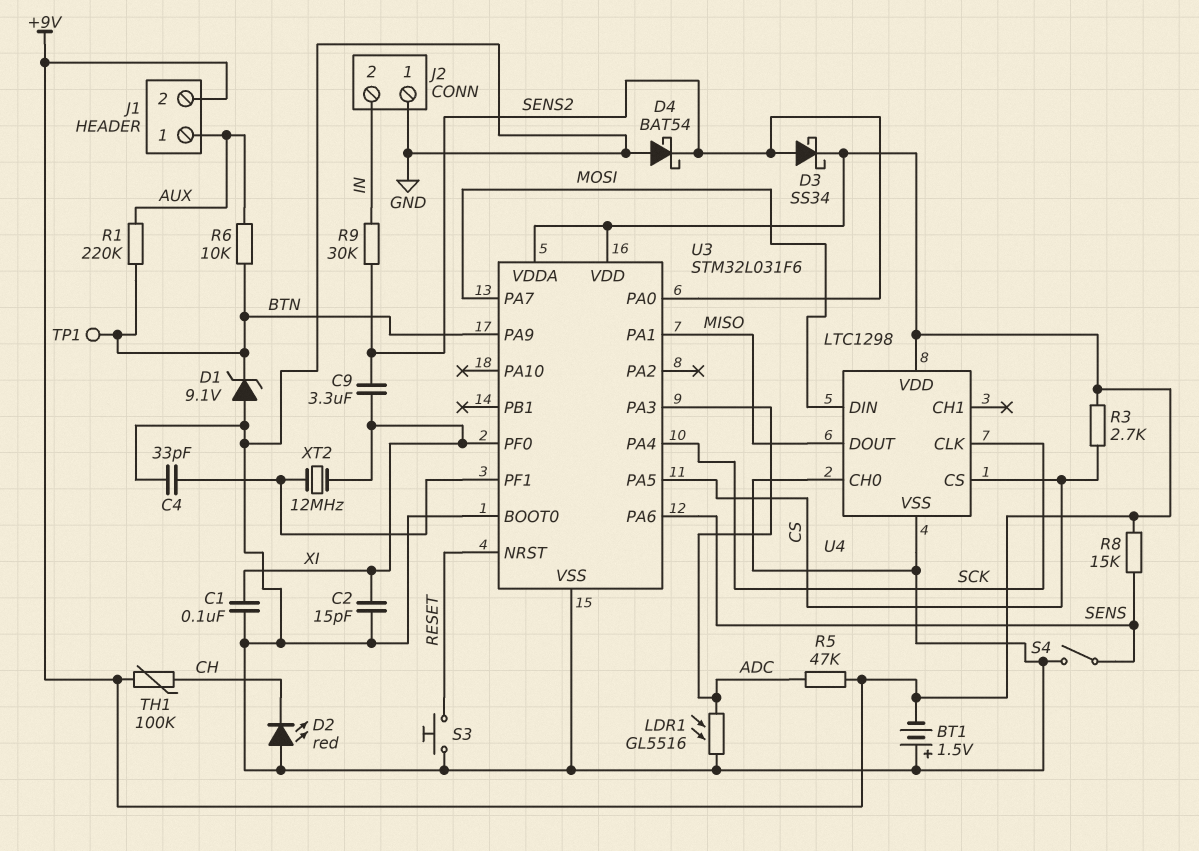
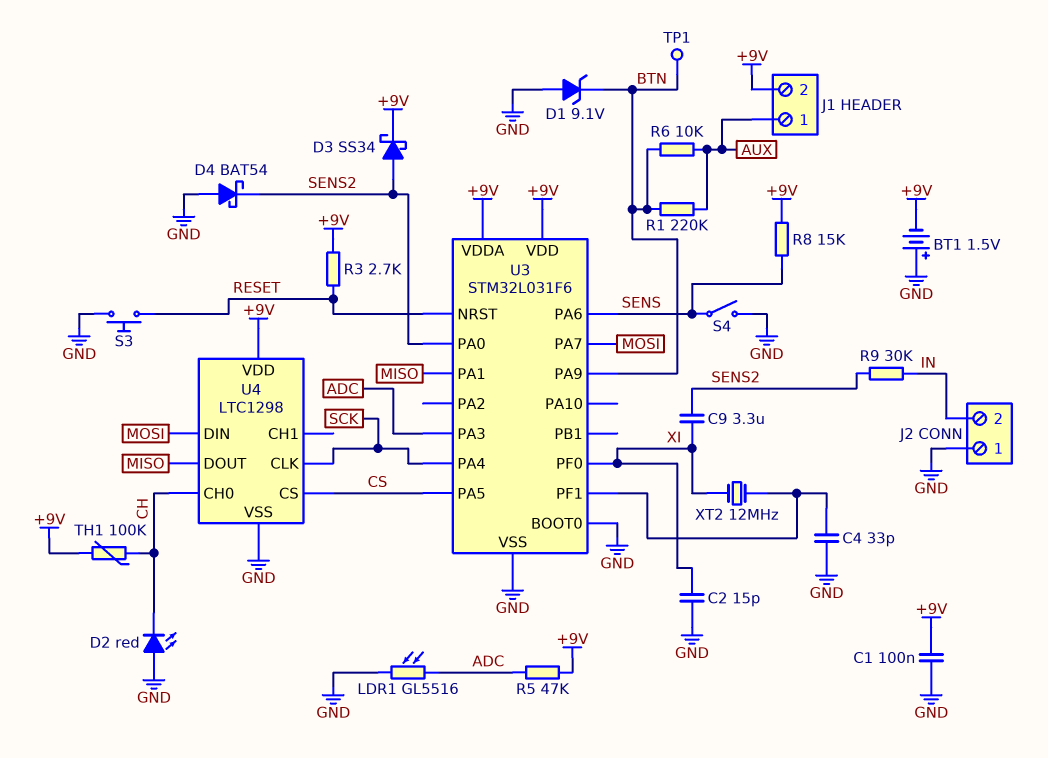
C1: 100nF (GND, XI) -> 100nF (+9V, GND)
R3: 2.7k (+9V, CS) -> 2.7k (+9V, RESET)
U4 pin CH0: GND -> CH

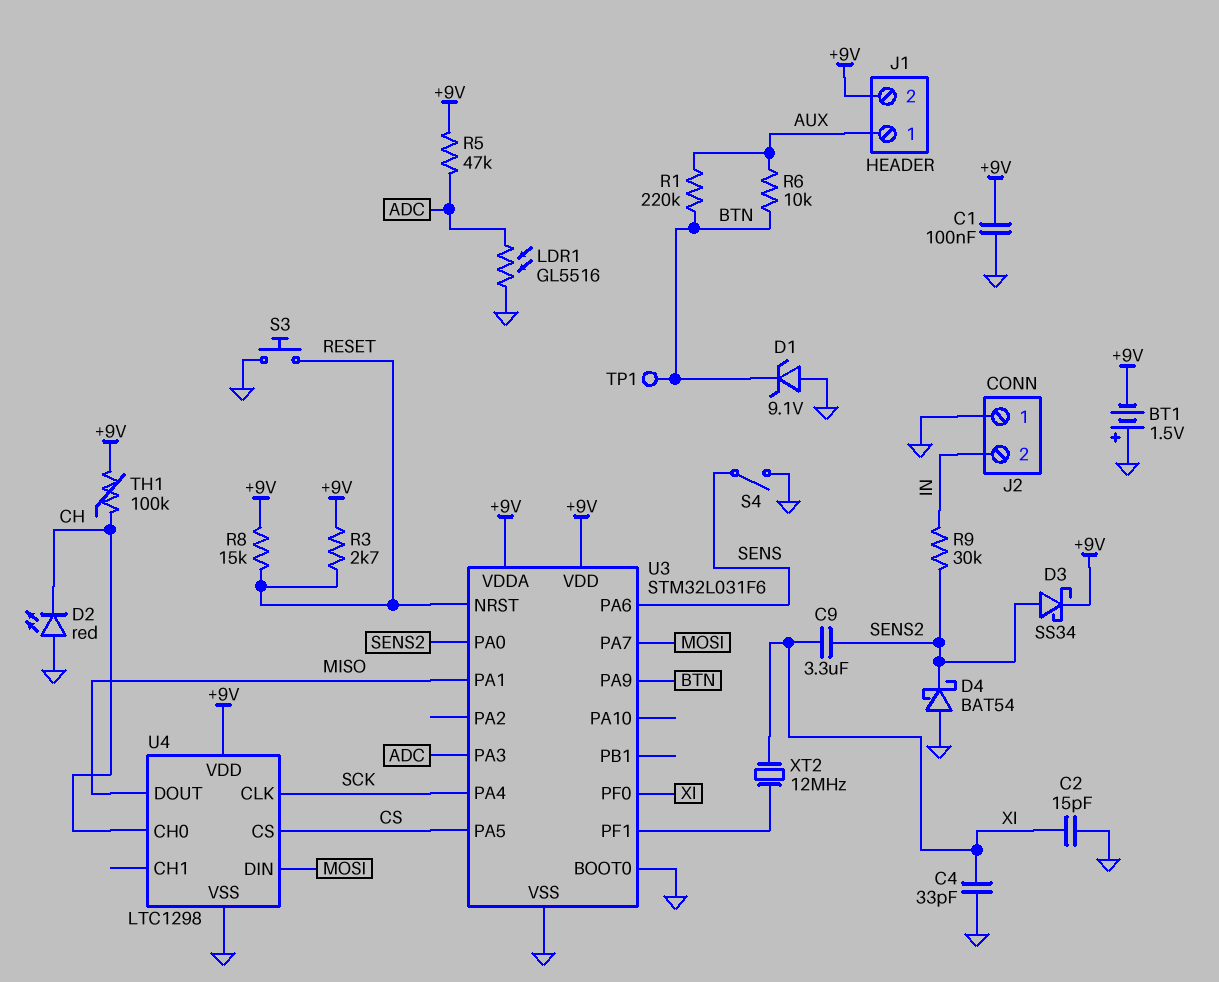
C4: 33pF (GND, U3/PF1) -> 33pF (GND, XI)
R8: 15k (+9V, SENS) -> 15k (+9V, RESET)

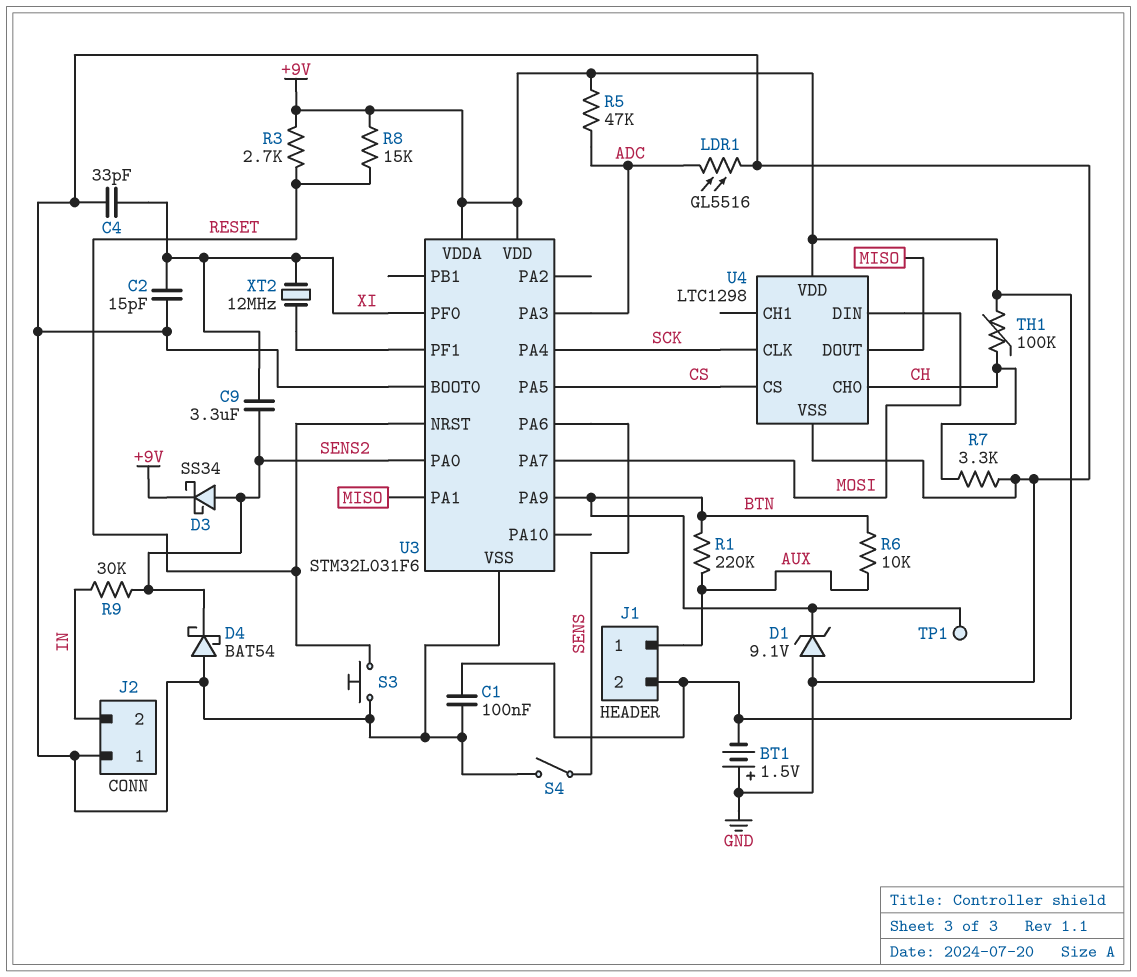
D2: LED red (A GND, K CH) -> none
R7: none -> 3.3k (CH, GND)

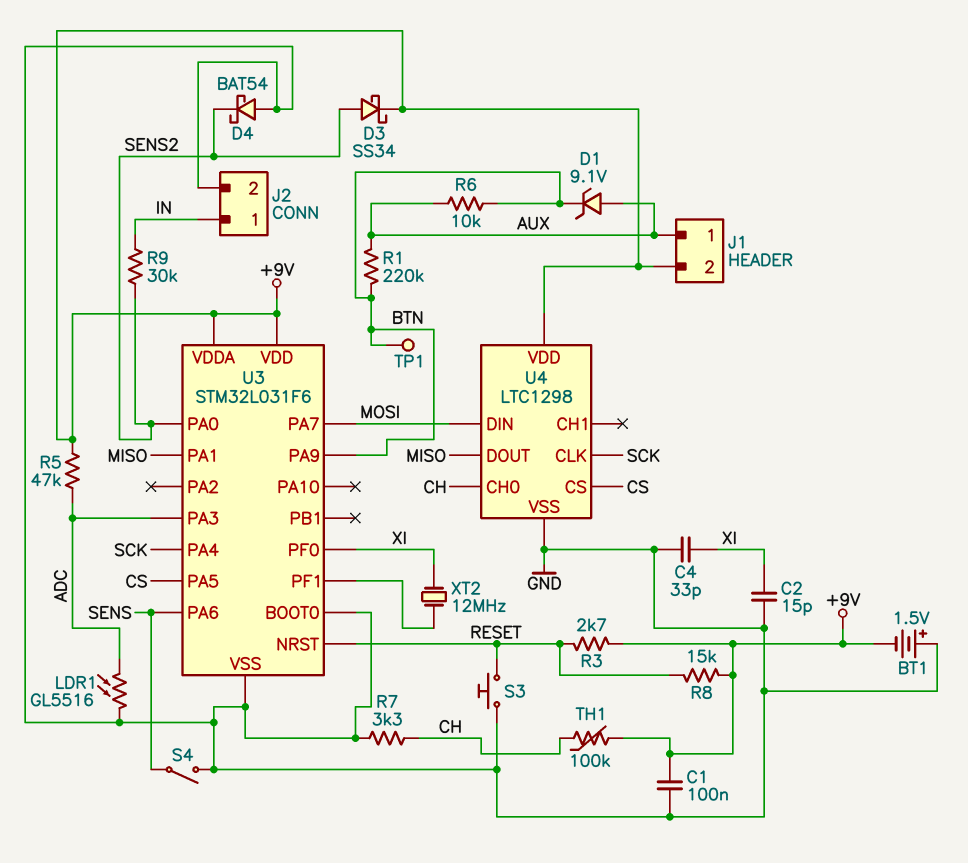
C9: 3.3uF (SENS2, XI) -> none
D1: zener 9.1V (A GND, K BTN) -> zener 9.1V (A AUX, K BTN)
J2 pin 1: GND -> IN
J2 pin 2: IN -> GND

